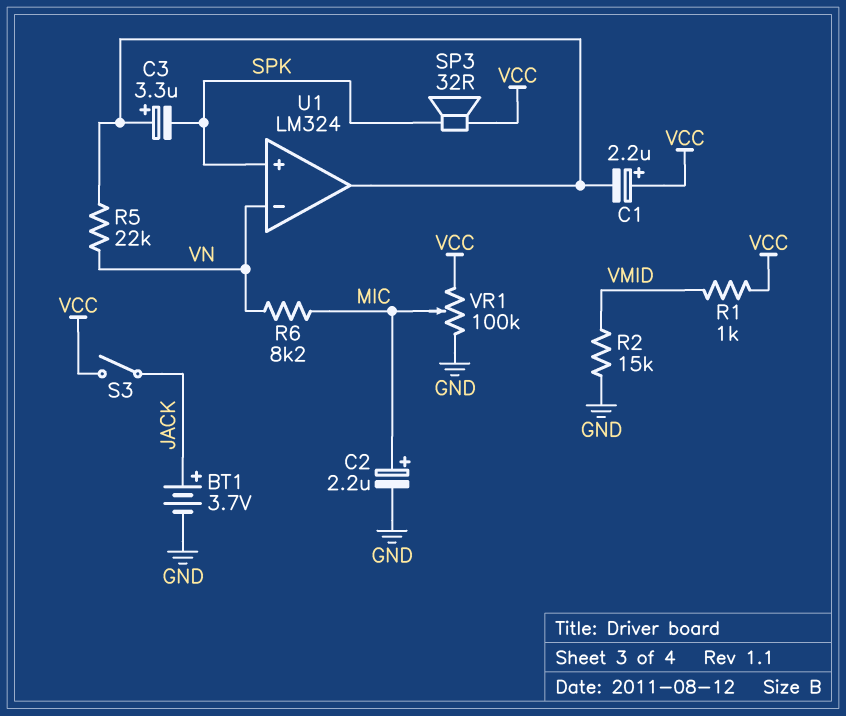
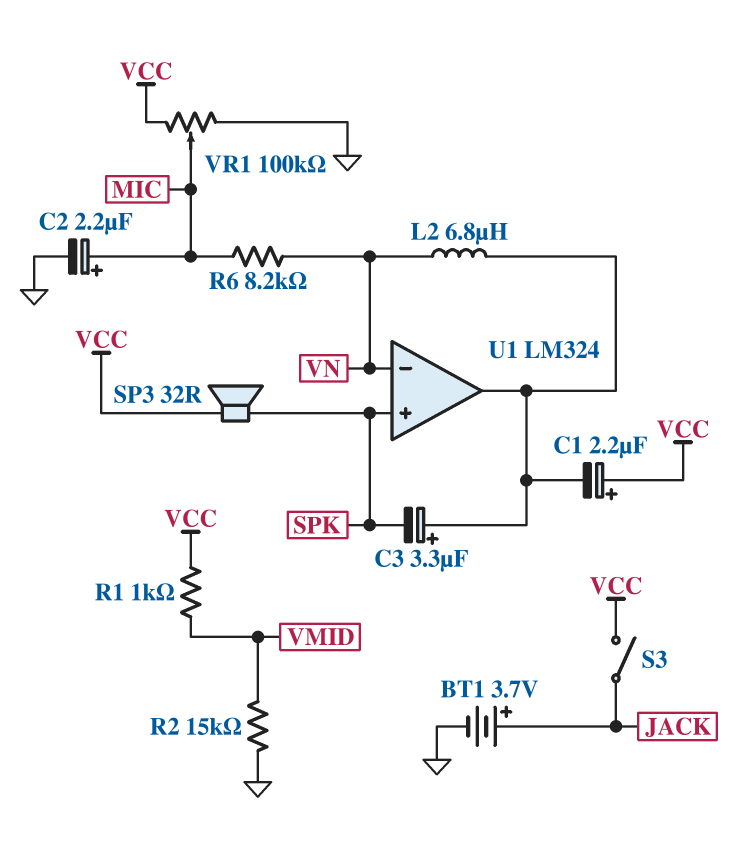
L2: none -> 6.8uH (U1/out, VN)
R5: 22k (U1/out, VN) -> none

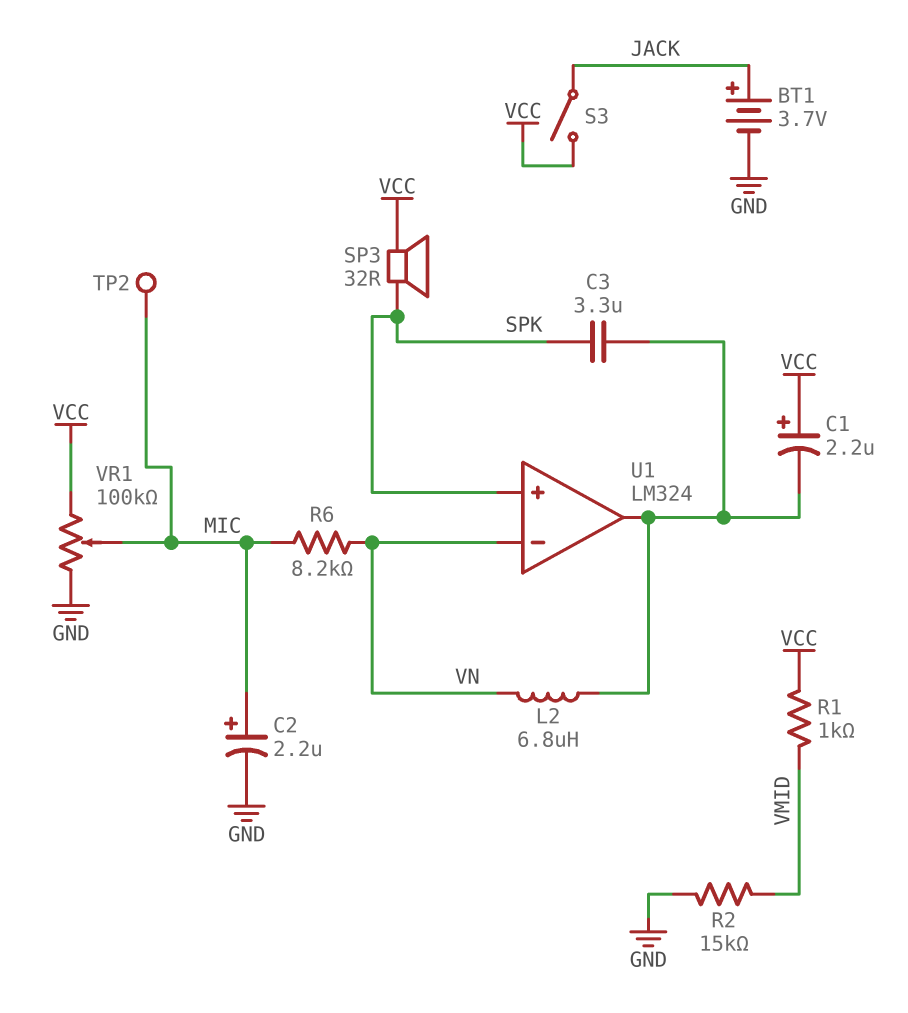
C3: 3.3uF (plus U1/out, minus SPK) -> 3.3uF (SPK, U1/out)
TP2: none -> test point (MIC)

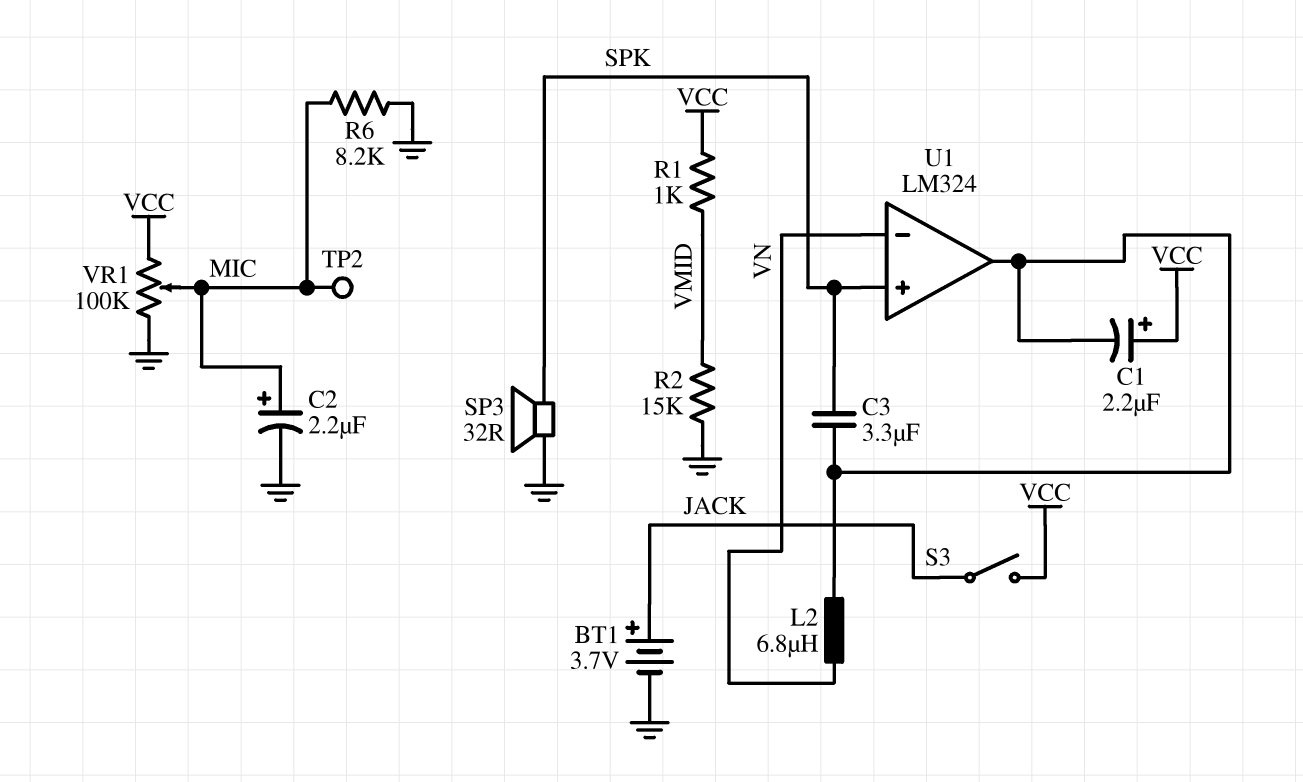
R6: 8.2k (MIC, VN) -> 8.2k (GND, MIC)
SP3: speaker 32R (SPK, VCC) -> speaker 32R (GND, SPK)

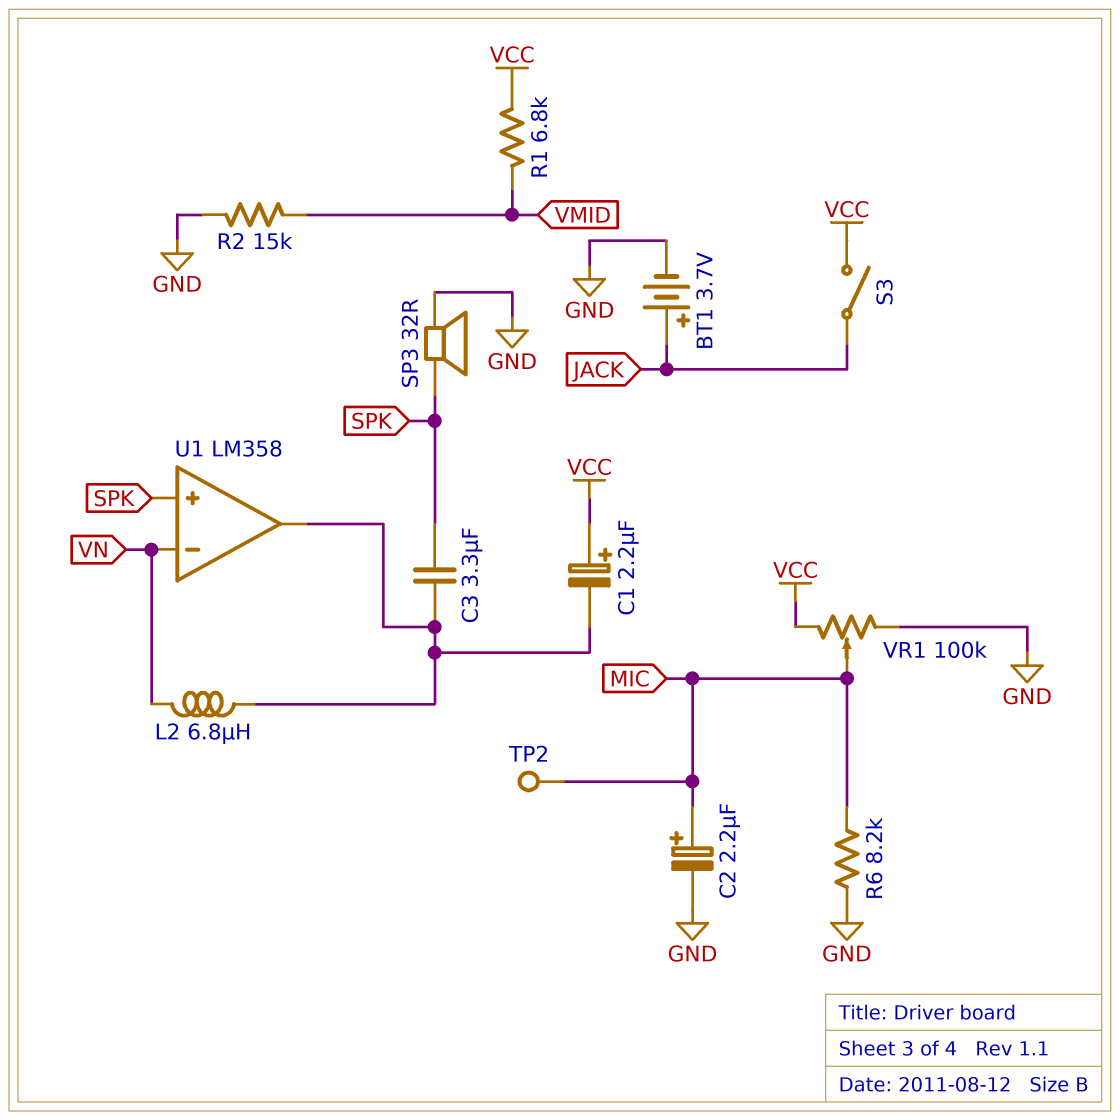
R1: 1k (VCC, VMID) -> 6.8k (VCC, VMID)
U1: LM324 -> LM358

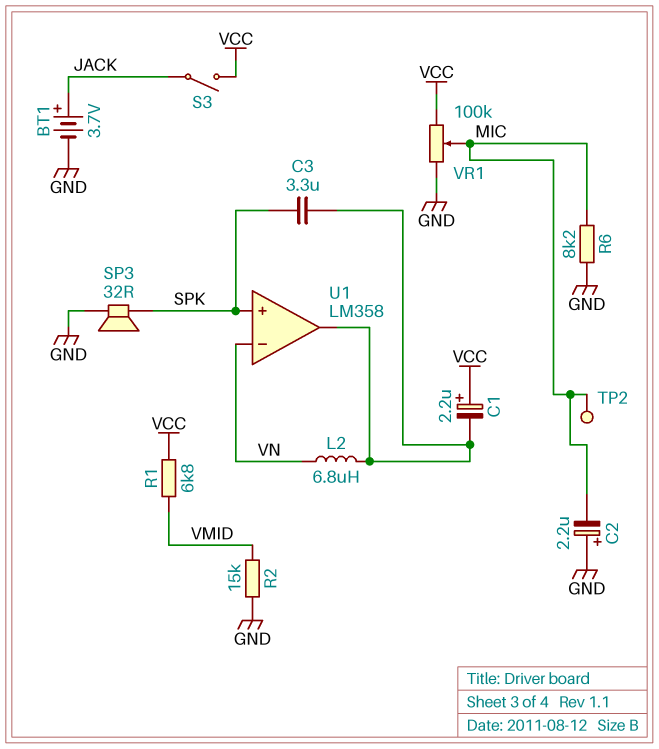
C2: 2.2uF (plus MIC, minus GND) -> 2.2uF (plus GND, minus MIC)

